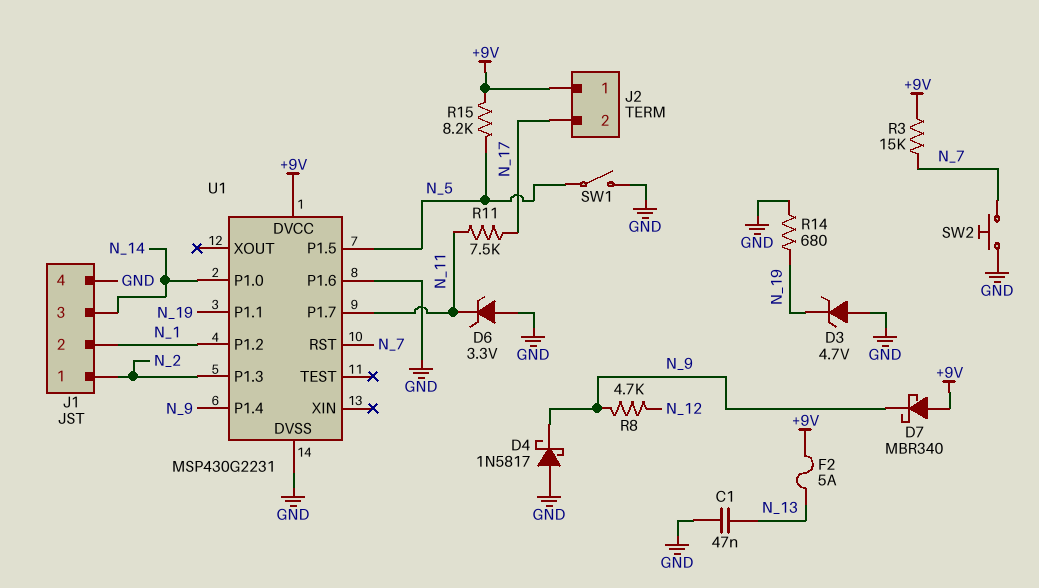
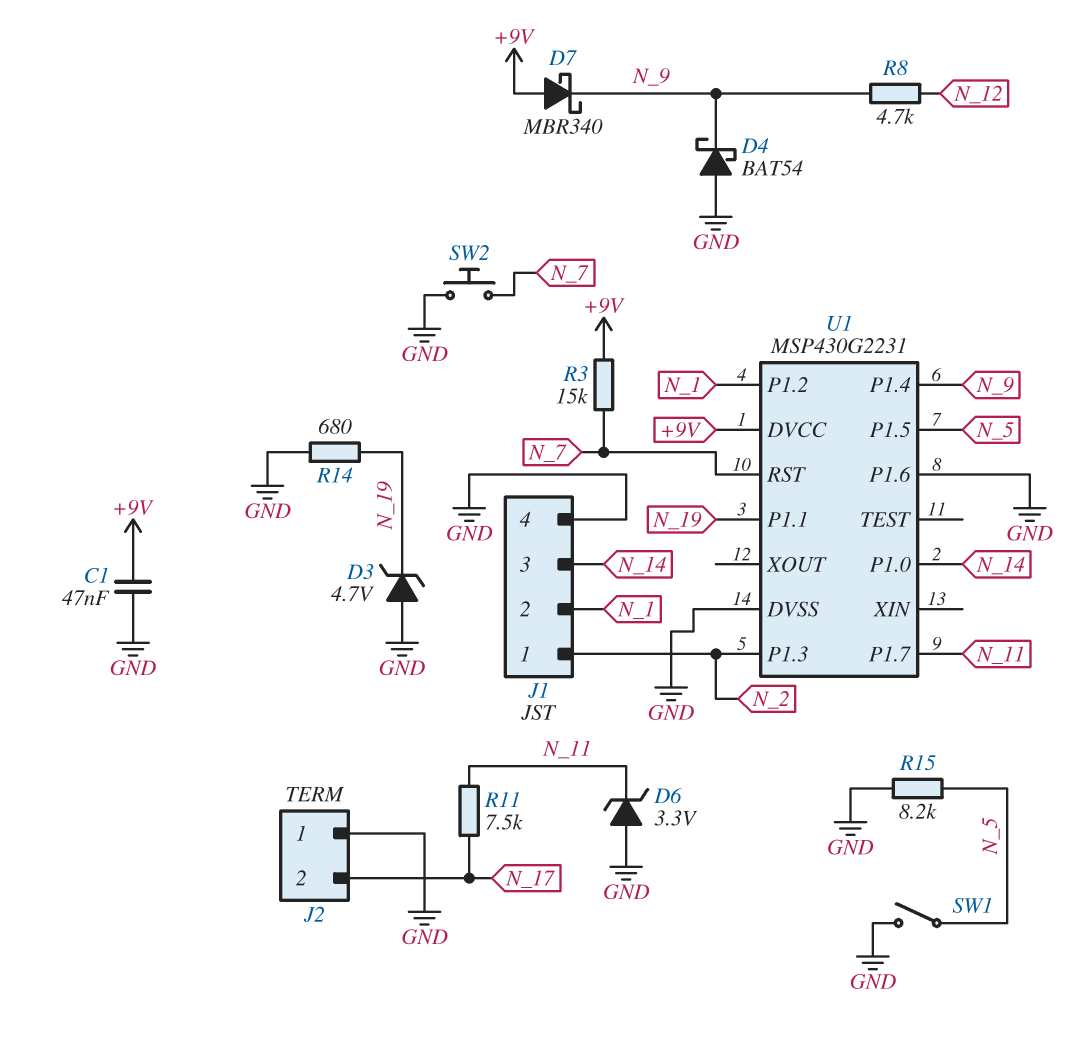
C1: 47nF (GND, N_13) -> 47nF (+9V, GND)
D4: schottky 1N5817 (A GND, K N_9) -> schottky BAT54 (A GND, K N_9)
F2: 5A (+9V, N_13) -> none
J2 pin 1: +9V -> GND
R15: 8.2k (+9V, N_5) -> 8.2k (GND, N_5)

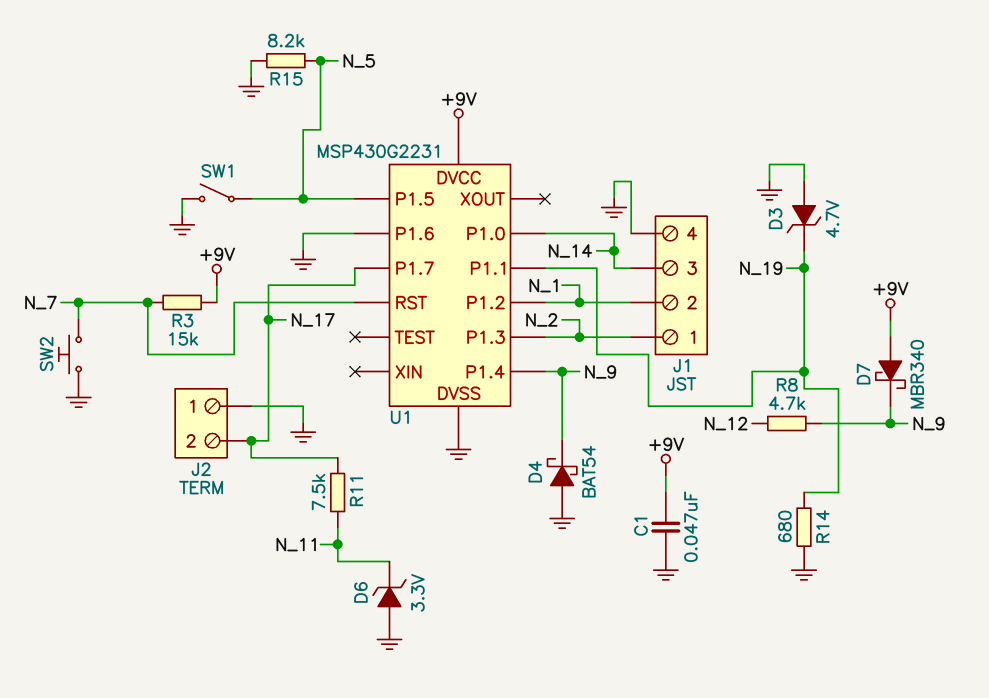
U1 pin P1.7: N_11 -> N_17

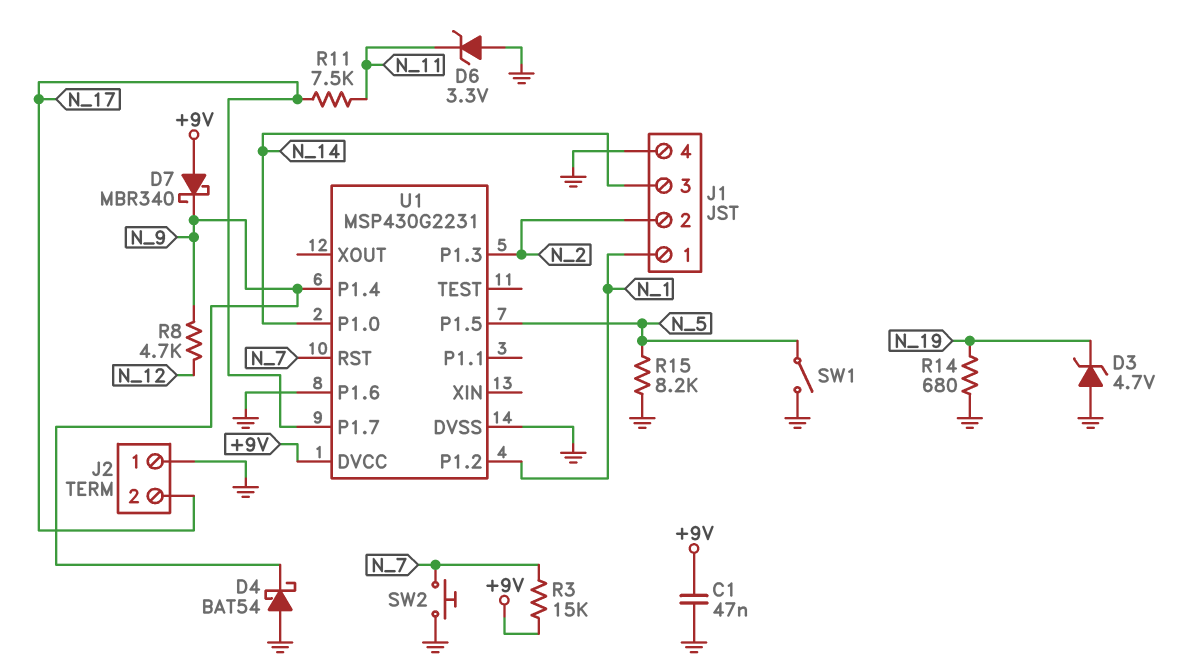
J1 pin 1: N_2 -> N_1
J1 pin 2: N_1 -> N_2
U1 pin P1.1: N_19 -> none

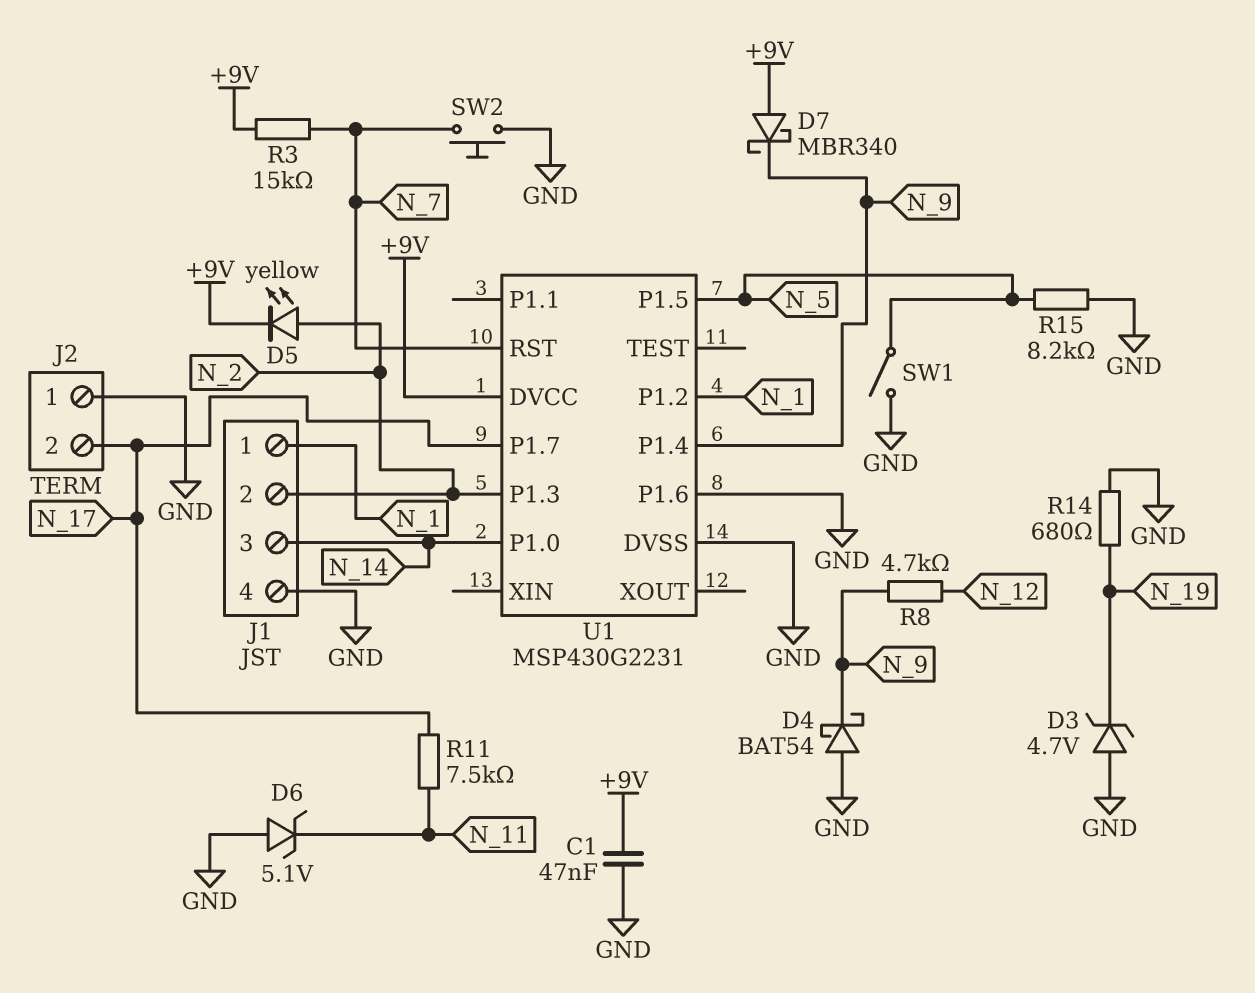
D5: none -> LED yellow (A N_2, K +9V)
D6: zener 3.3V (A GND, K N_11) -> zener 5.1V (A GND, K N_11)

